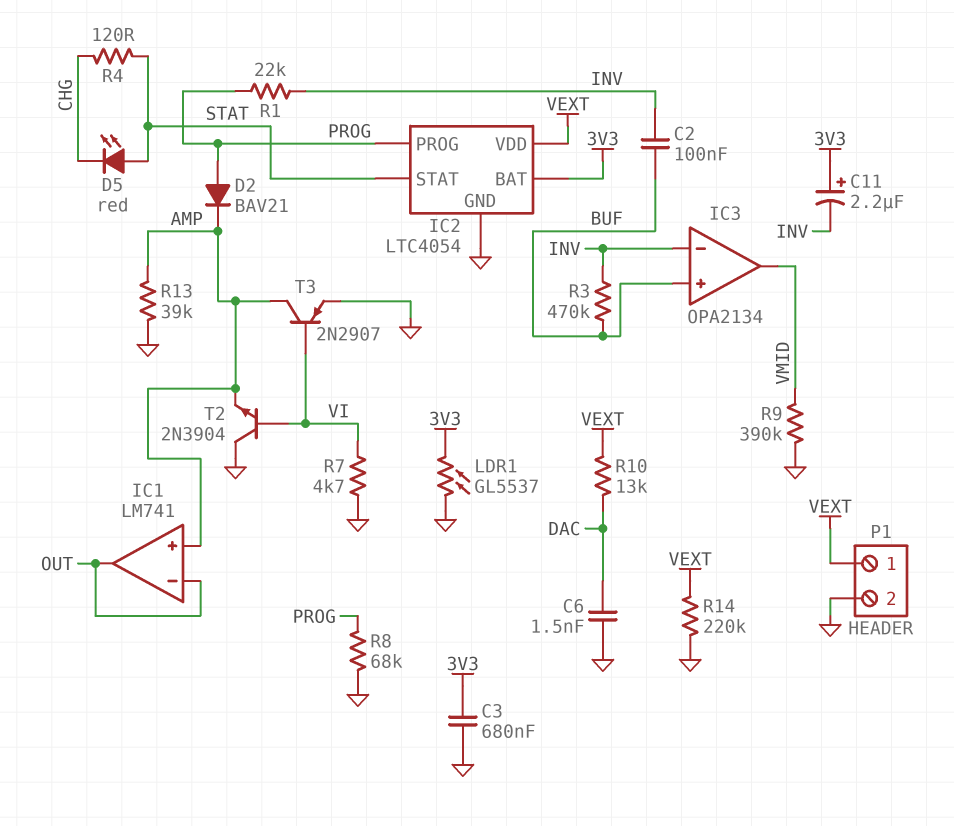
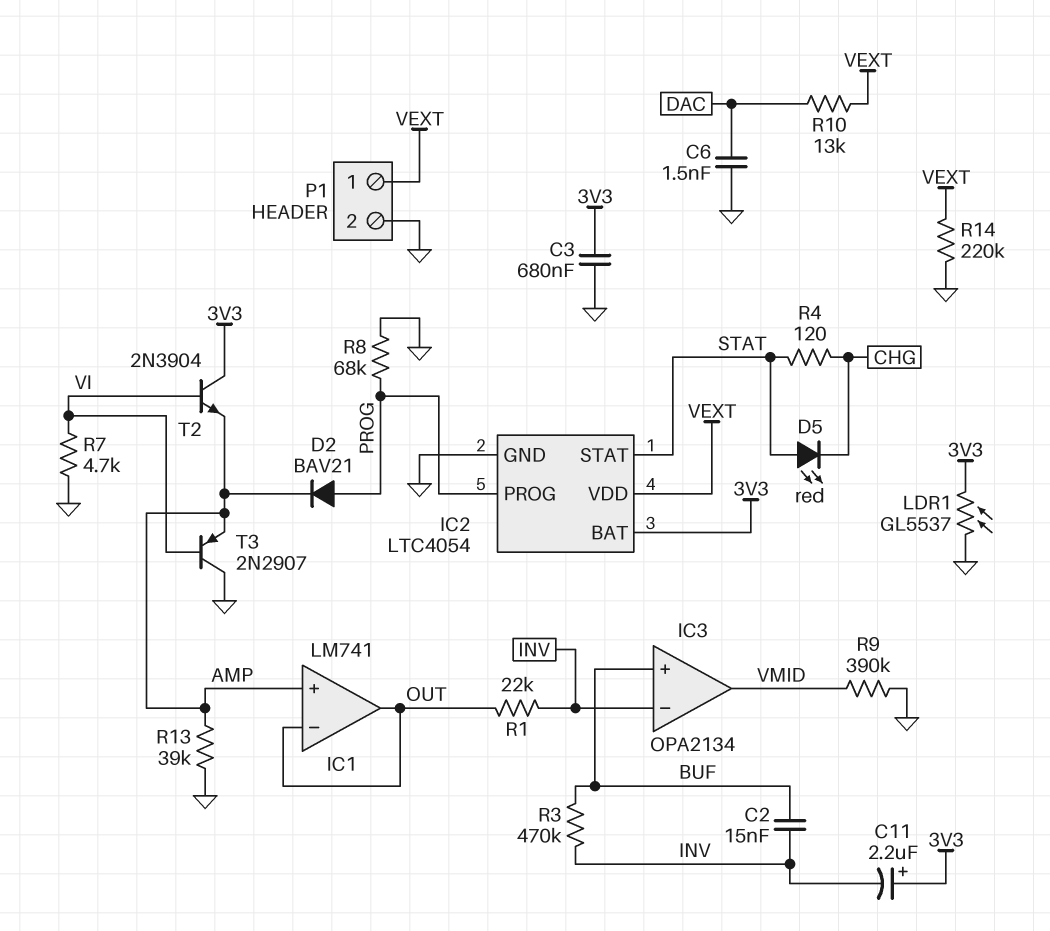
C2: 100nF (BUF, INV) -> 15nF (BUF, INV)
R1: 22k (INV, PROG) -> 22k (INV, OUT)
T2: NPN 2N3904 (B VI, C GND, E AMP) -> NPN 2N3904 (B VI, C 3V3, E AMP)
T3: PNP 2N2907 (B VI, C AMP, E GND) -> PNP 2N2907 (B VI, C GND, E AMP)

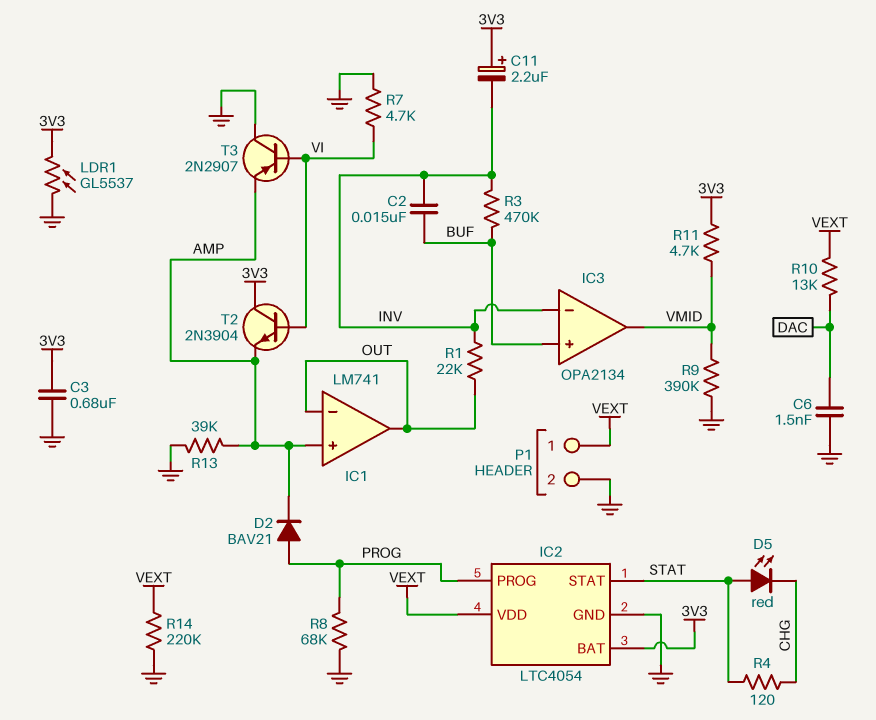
R11: none -> 4.7k (3V3, VMID)

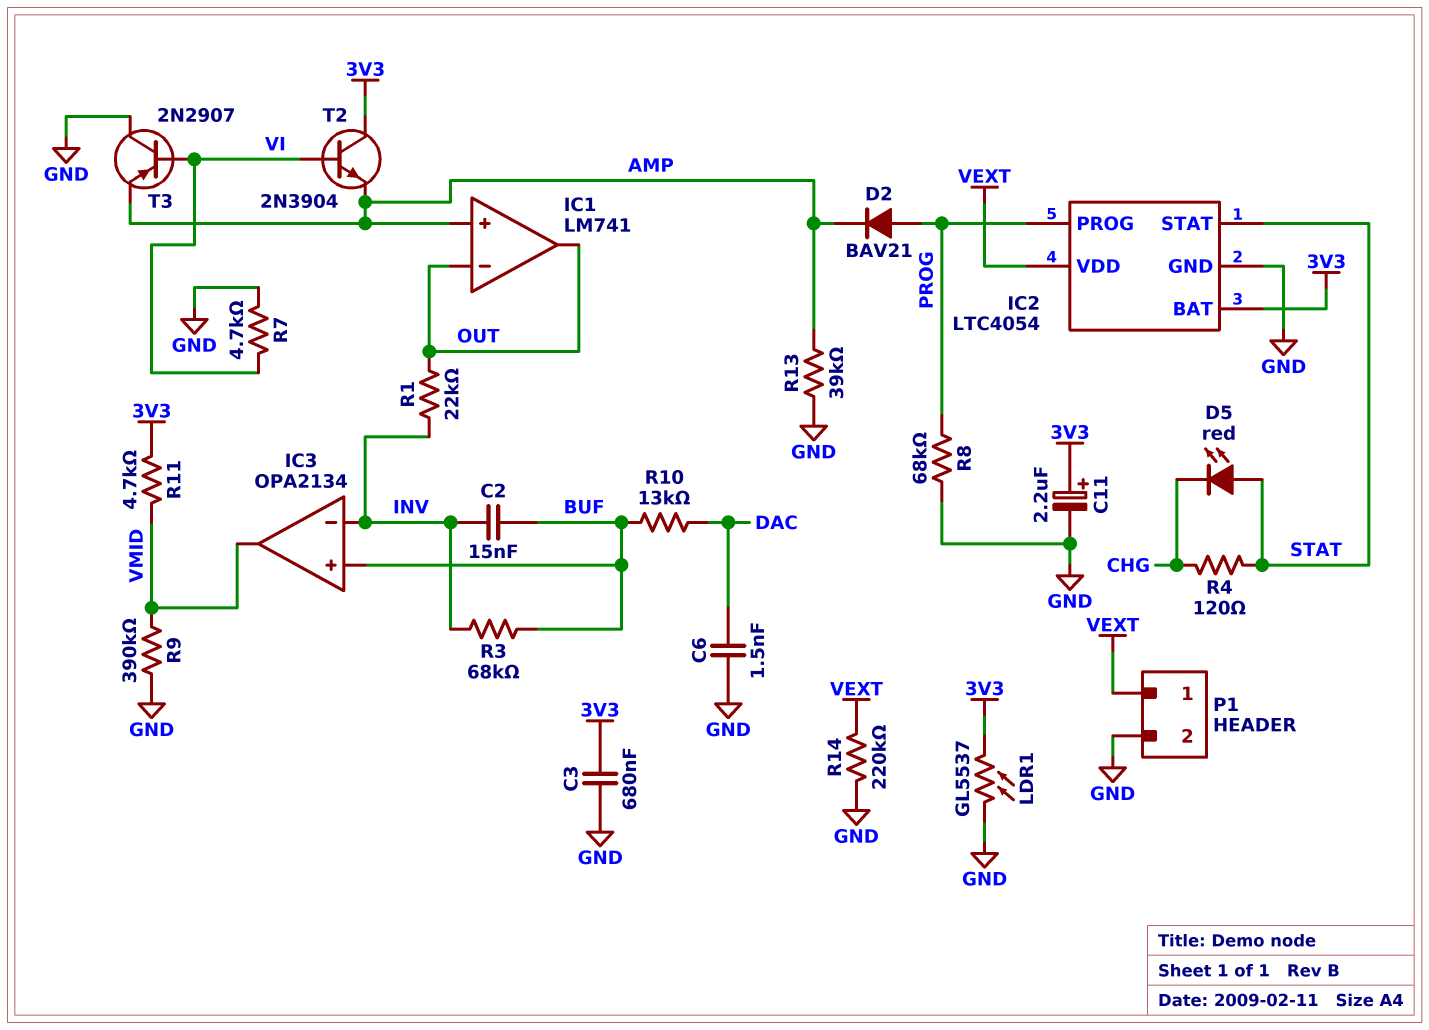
C11: 2.2uF (plus 3V3, minus INV) -> 2.2uF (plus 3V3, minus GND)
R3: 470k (BUF, INV) -> 68k (BUF, INV)
R10: 13k (DAC, VEXT) -> 13k (BUF, DAC)

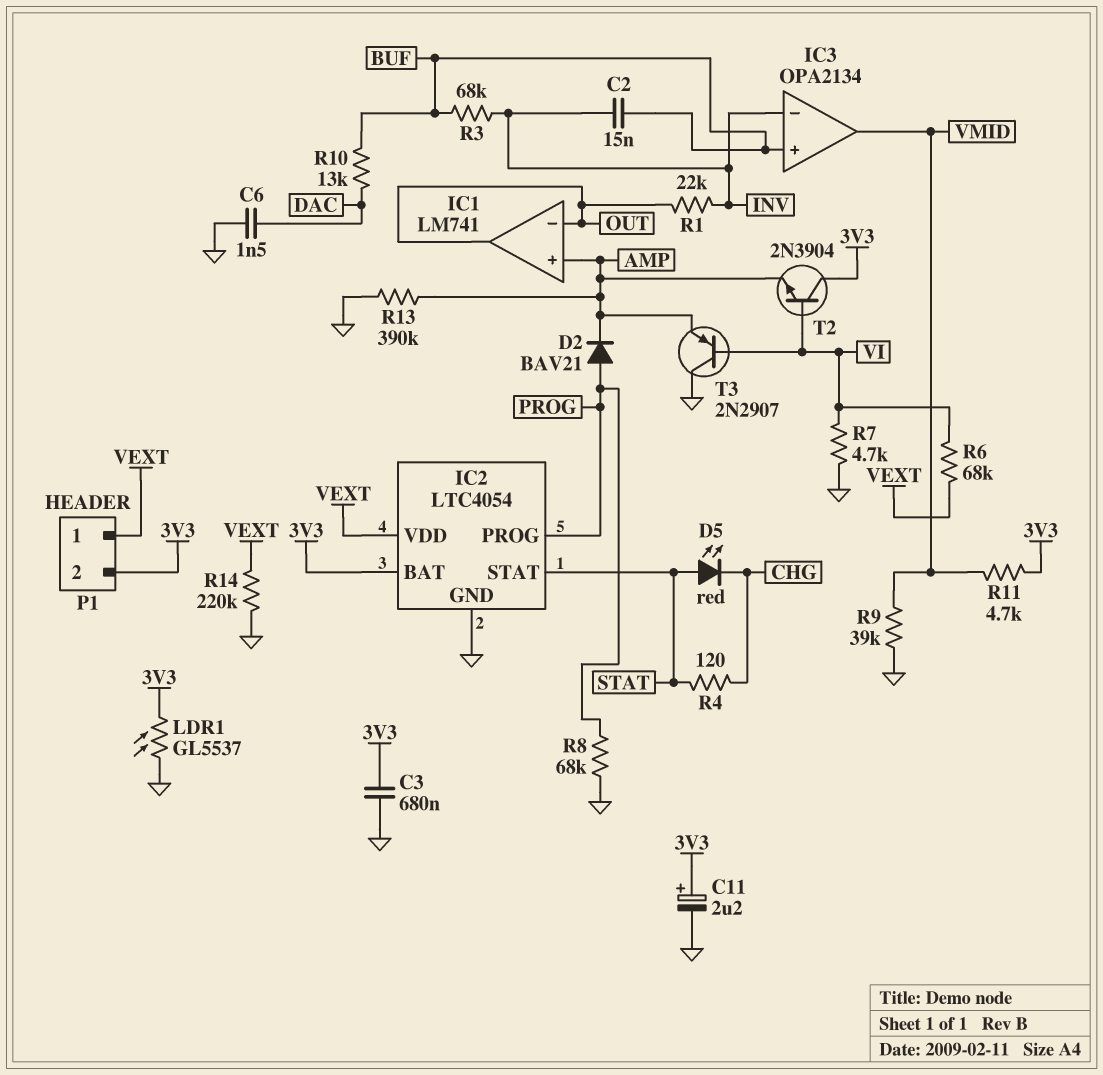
P1 pin 2: GND -> 3V3
R6: none -> 68k (VEXT, VI)
R9: 390k (GND, VMID) -> 39k (GND, VMID)
R13: 39k (AMP, GND) -> 390k (AMP, GND)

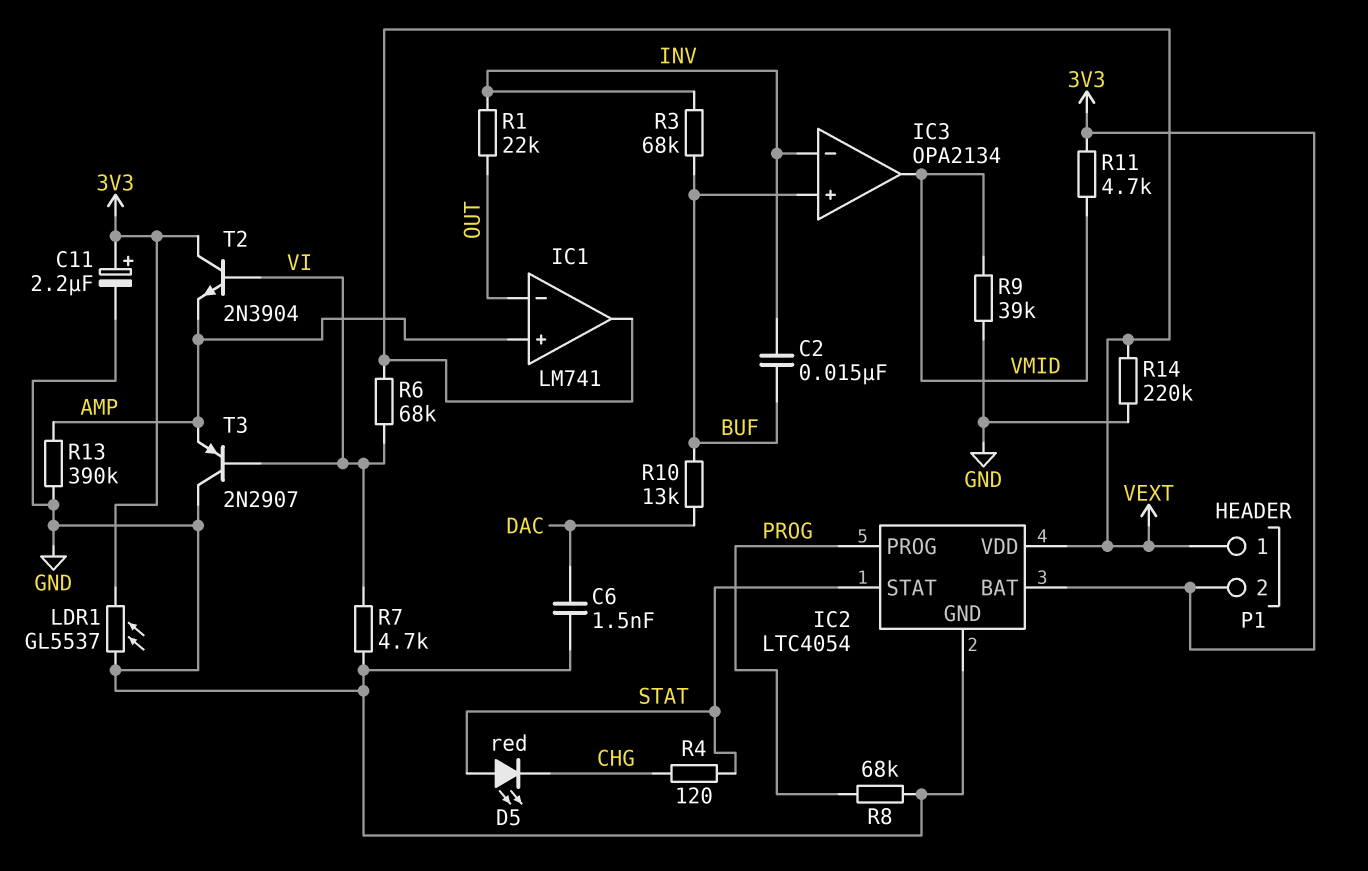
C3: 680nF (3V3, GND) -> none
D2: diode BAV21 (A PROG, K AMP) -> none
IC1 pin out: OUT -> VEXT

